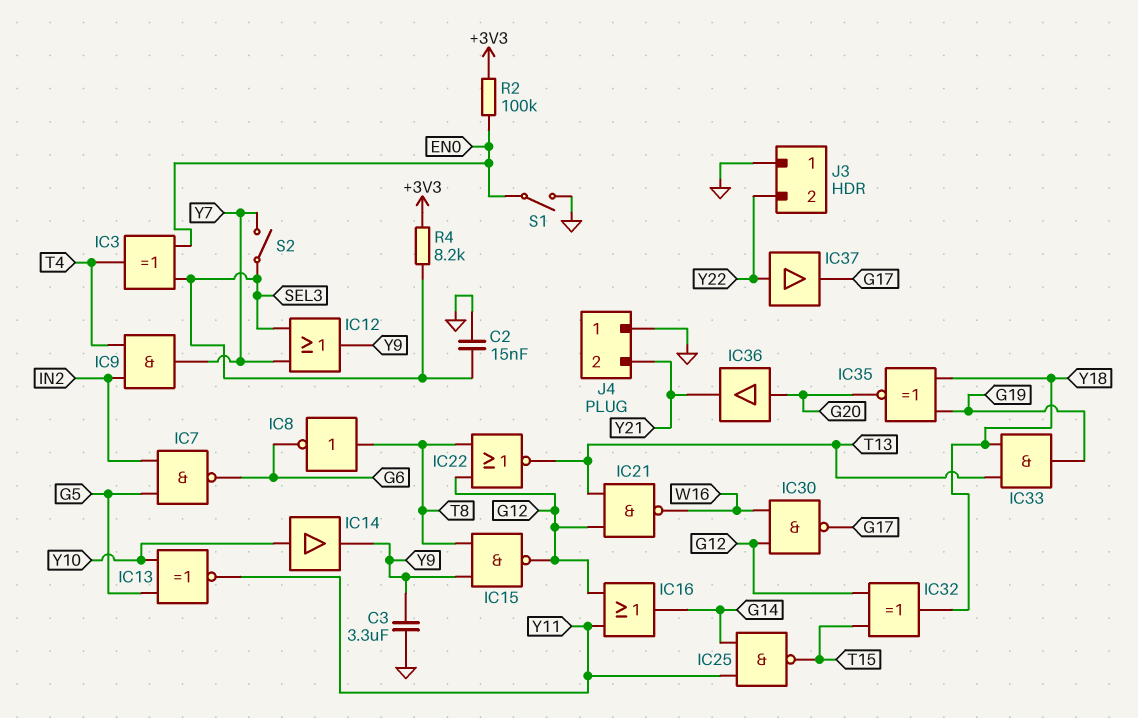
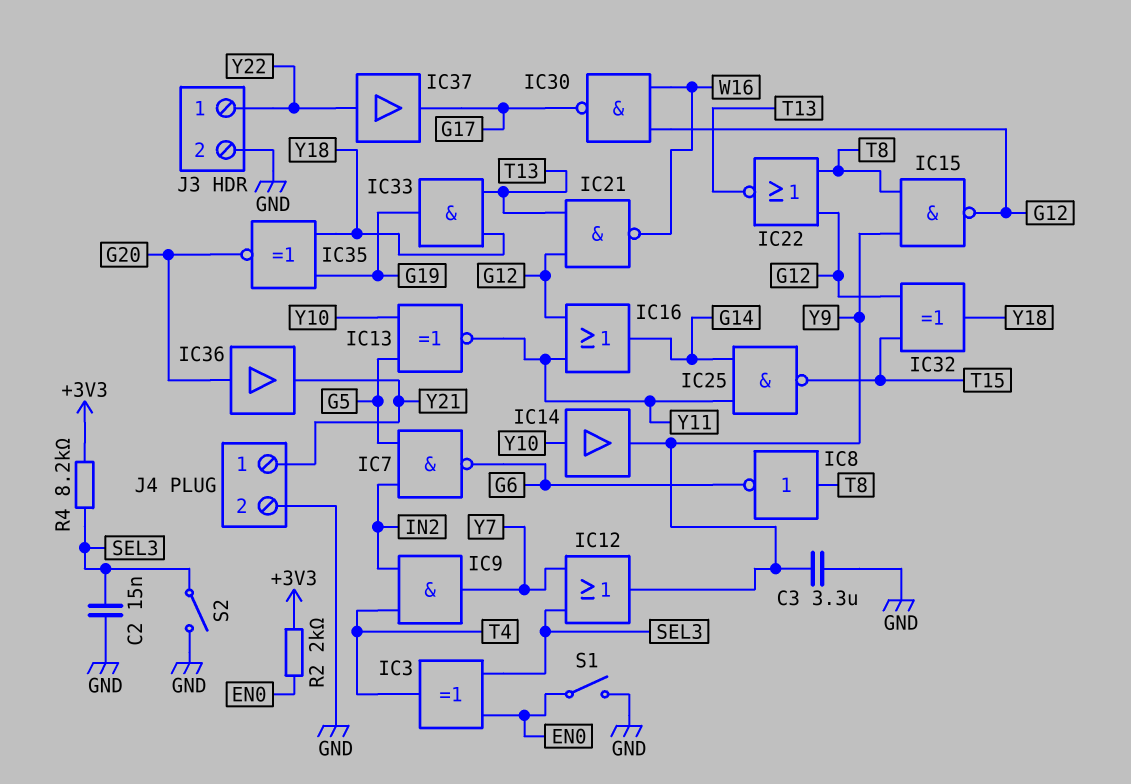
J3 pin 1: GND -> Y22
J3 pin 2: Y22 -> GND
J4 pin 1: GND -> Y21
J4 pin 2: Y21 -> GND
R2: 100k (+3V3, EN0) -> 2k (+3V3, EN0)
S2: switch (SEL3, Y7) -> switch (GND, SEL3)

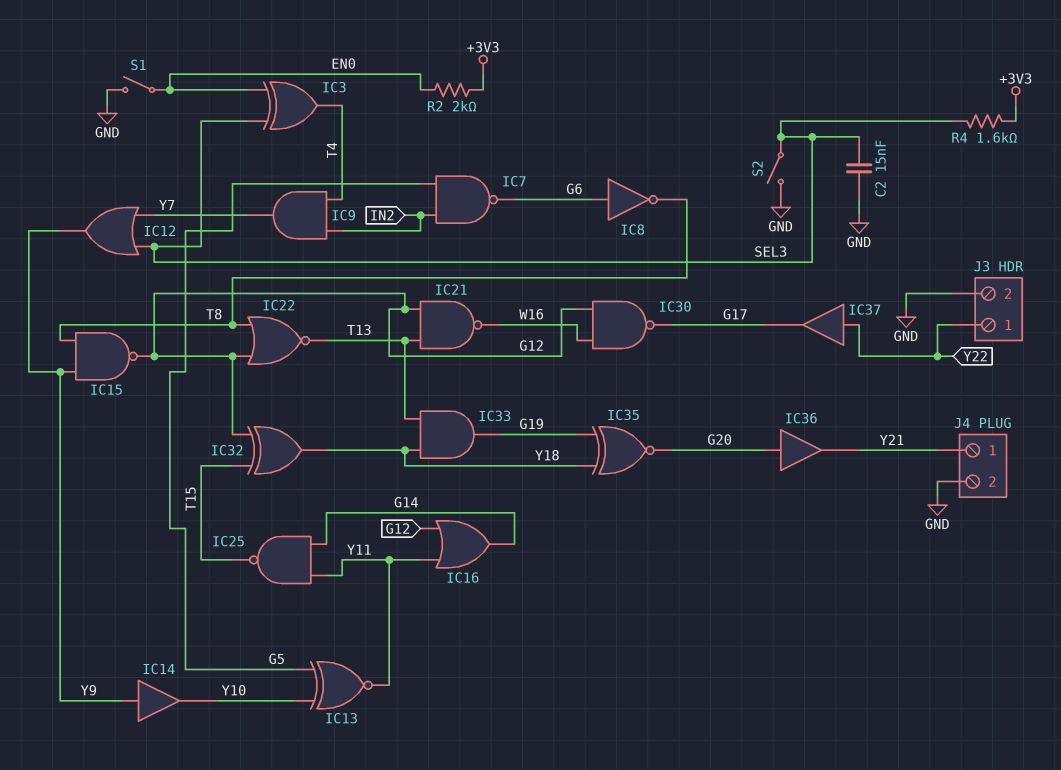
C3: 3.3uF (GND, Y9) -> none
IC8: NOT (in T8, out G6) -> NOT (in G6, out T8)
IC14: buffer (in Y10, out Y9) -> buffer (in Y9, out Y10)
R4: 8.2k (+3V3, SEL3) -> 1.6k (+3V3, SEL3)

